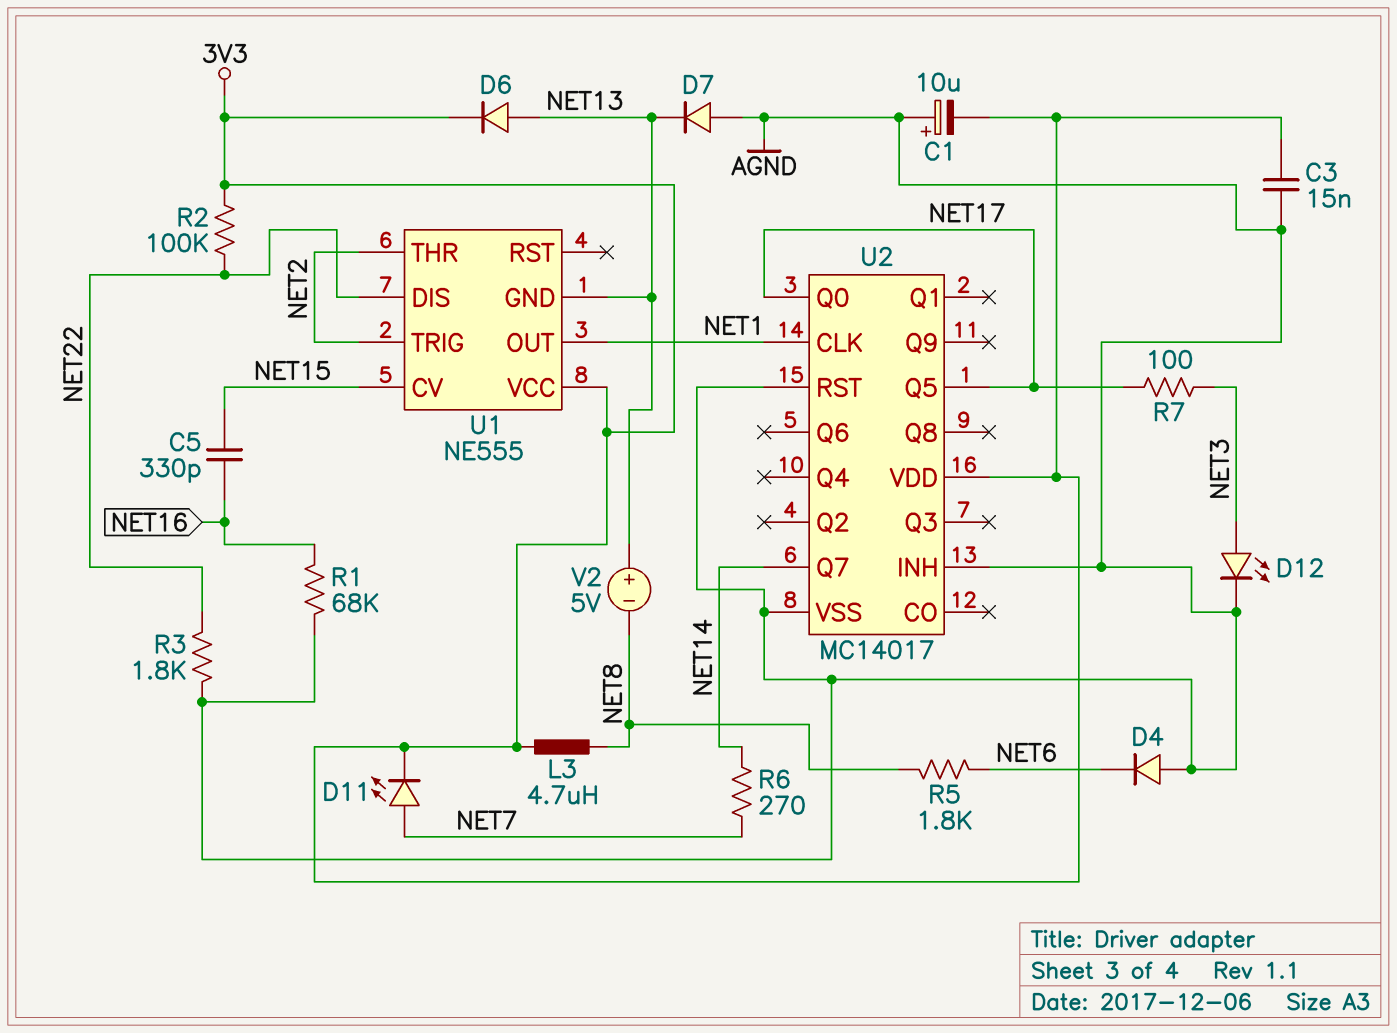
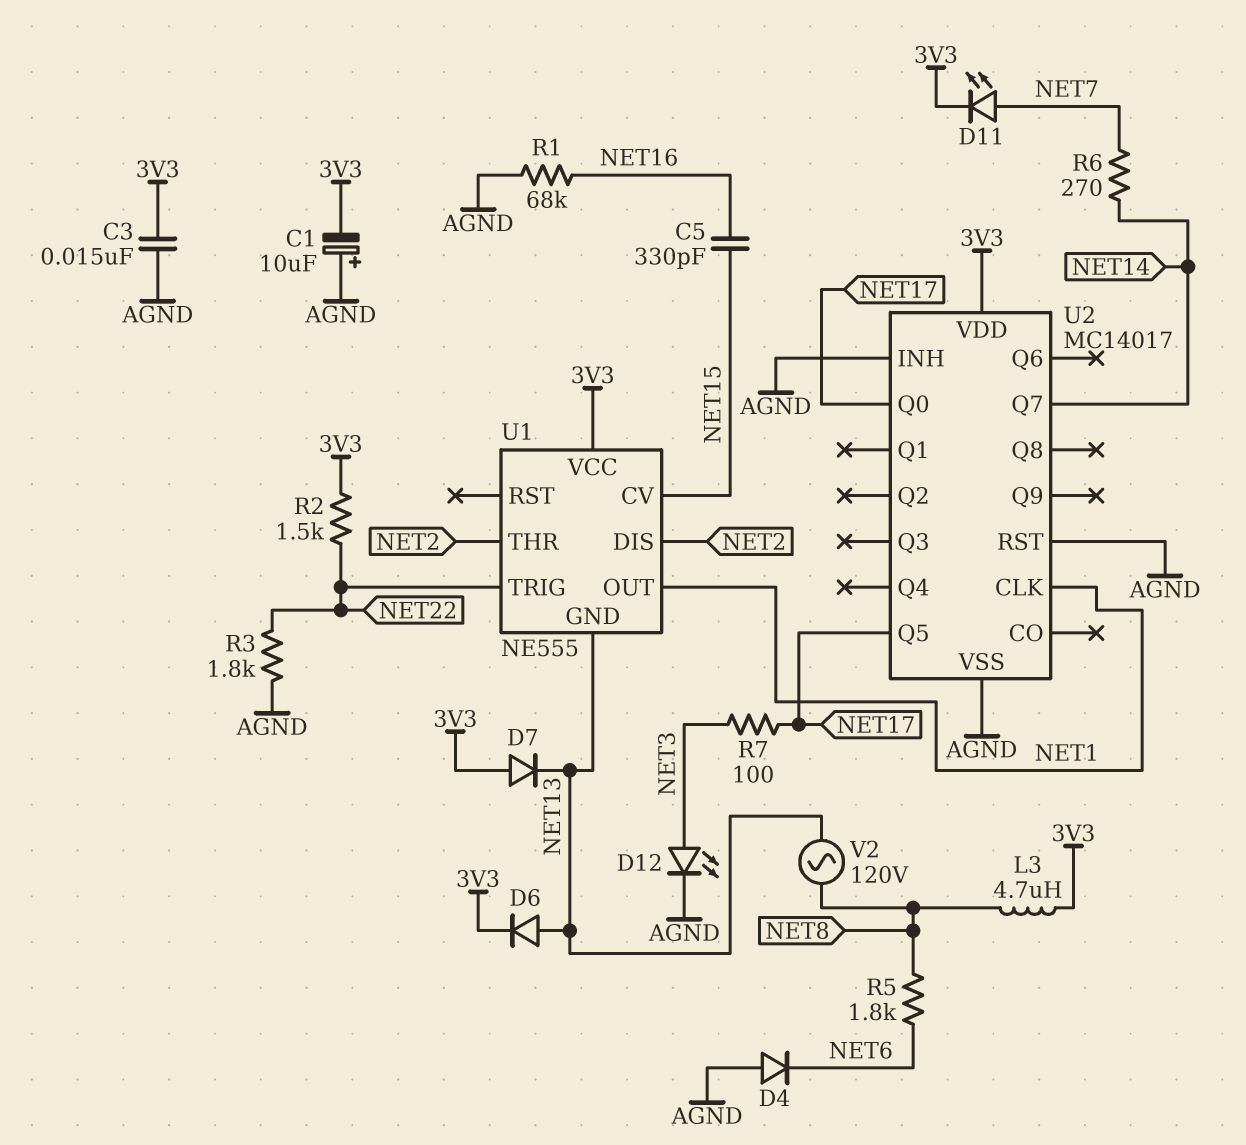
D7: diode (A AGND, K NET13) -> diode (A 3V3, K NET13)
R2: 100k (3V3, NET22) -> 1.5k (3V3, NET22)
U1 pin DIS: NET22 -> NET2
U1 pin TRIG: NET2 -> NET22
V2: 5V (plus NET13, minus NET8) -> AC 120V (NET8, NET13)

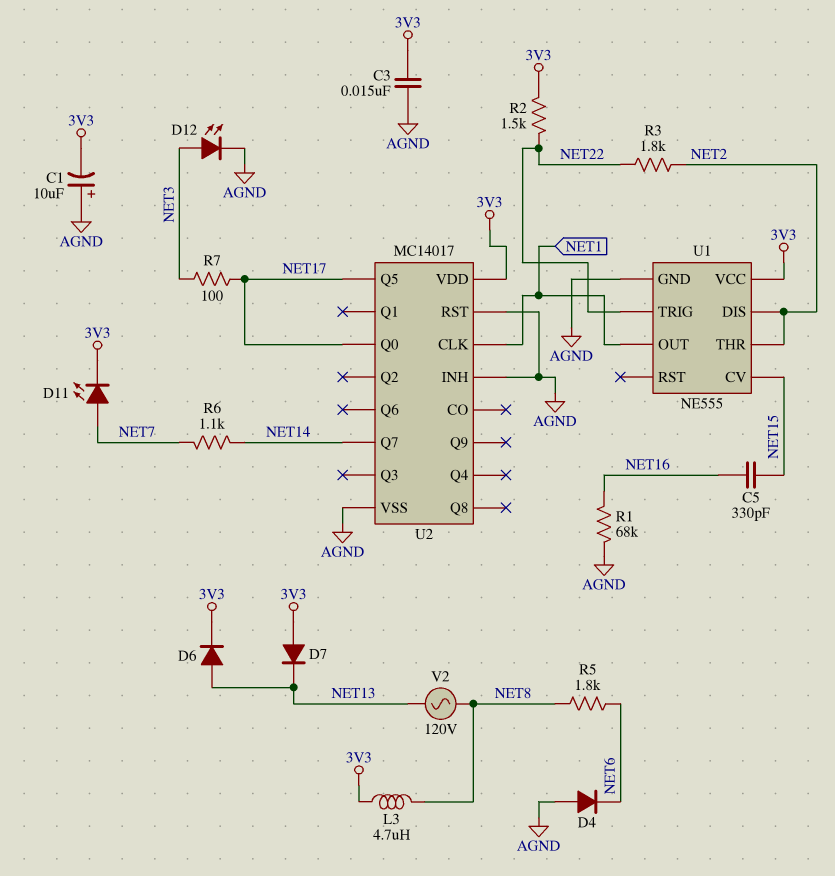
R3: 1.8k (AGND, NET22) -> 1.8k (NET2, NET22)
R6: 270 (NET7, NET14) -> 1.1k (NET7, NET14)
U1 pin GND: NET13 -> AGND

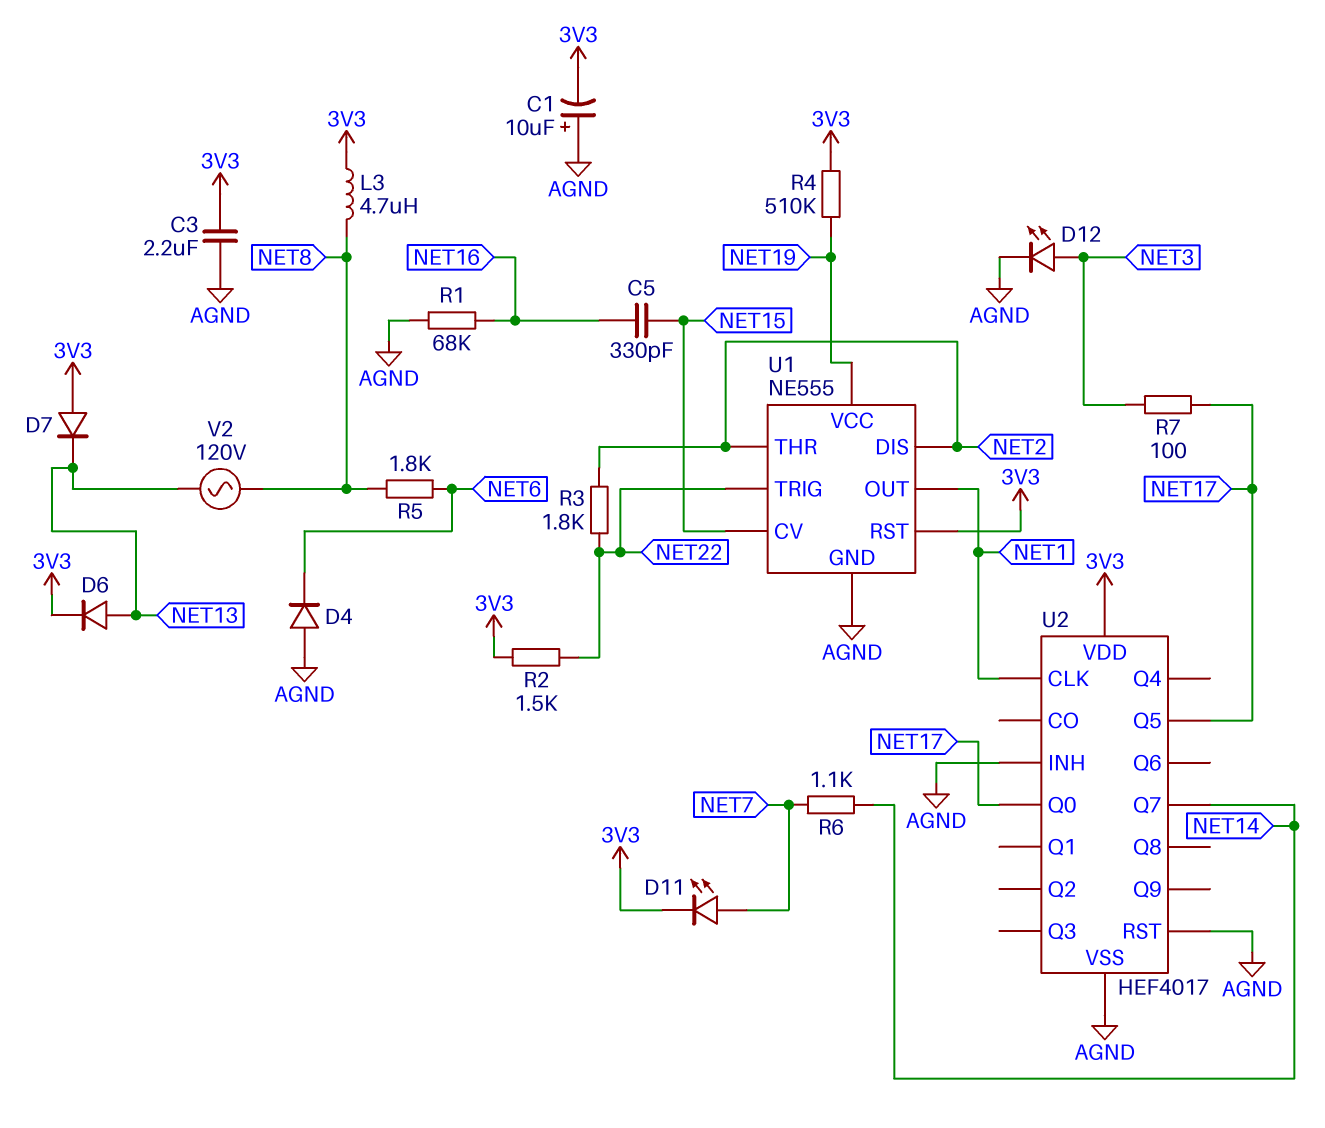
C3: 15nF (3V3, AGND) -> 2.2uF (3V3, AGND)
R4: none -> 510k (3V3, NET19)
U1 pin RST: none -> 3V3
U1 pin VCC: 3V3 -> NET19
U2: MC14017 -> HEF4017

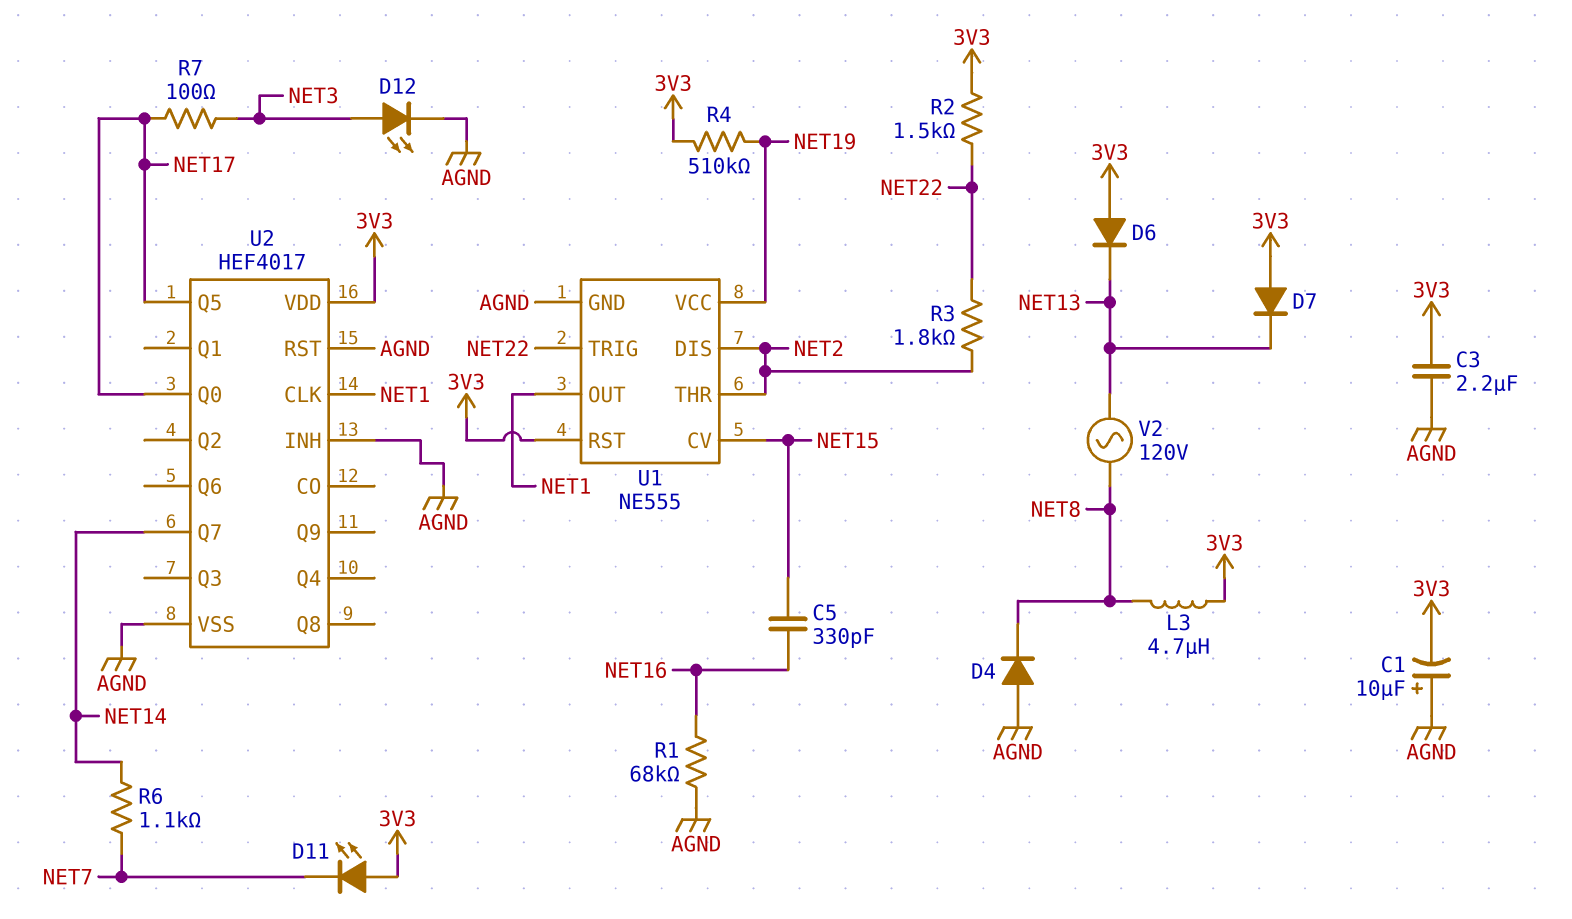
D4: diode (A AGND, K NET6) -> diode (A AGND, K NET8)
D6: diode (A NET13, K 3V3) -> diode (A 3V3, K NET13)
D11: LED (A NET7, K 3V3) -> LED (A 3V3, K NET7)
R5: 1.8k (NET6, NET8) -> none

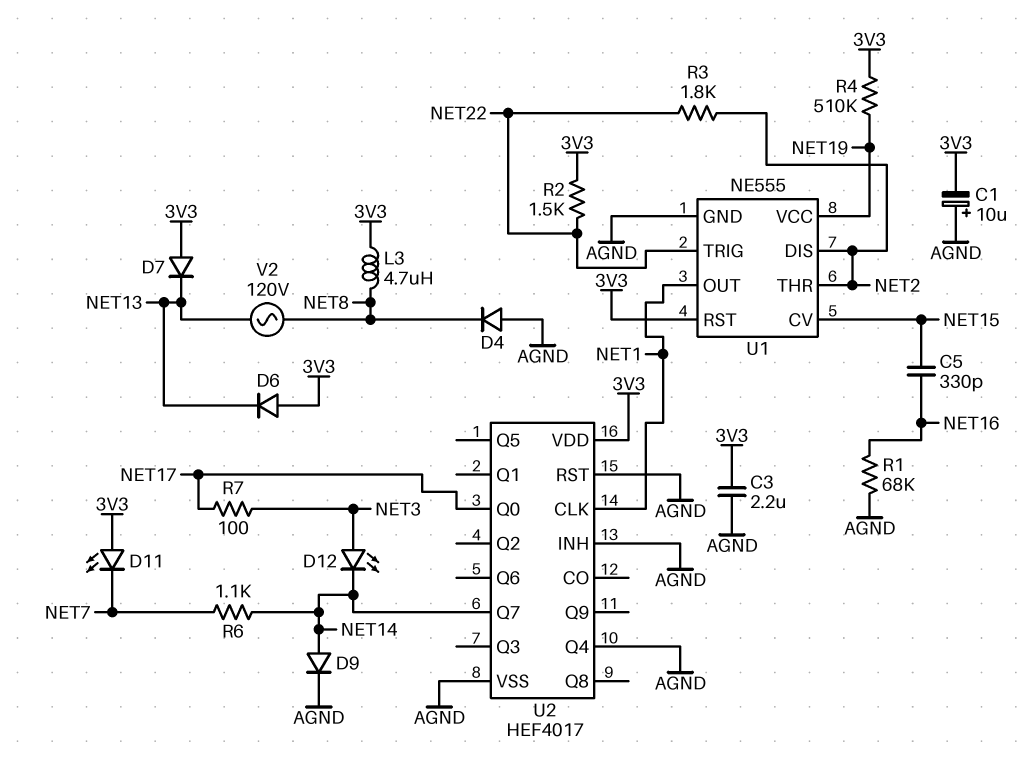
D9: none -> diode (A NET14, K AGND)
D12: LED (A NET3, K AGND) -> LED (A NET3, K NET14)
U2 pin Q4: none -> AGND
U2 pin Q5: NET17 -> none

